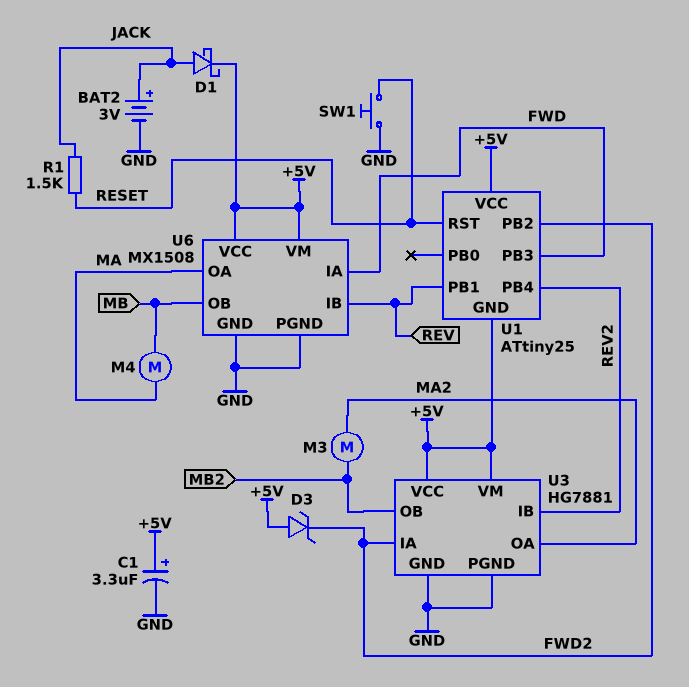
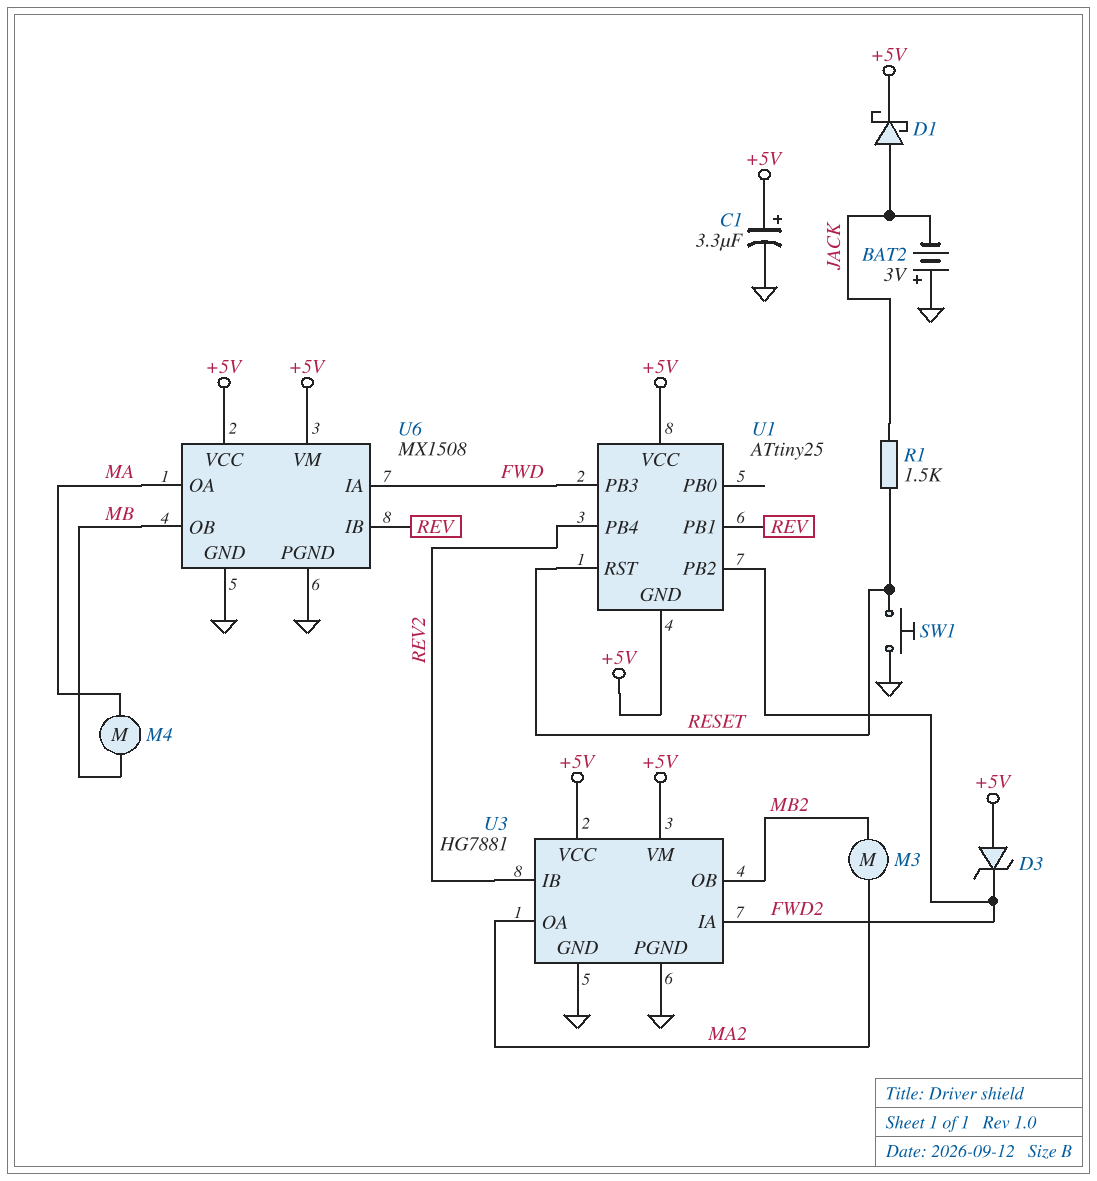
BAT2: 3V (plus JACK, minus GND) -> 3V (plus GND, minus JACK)

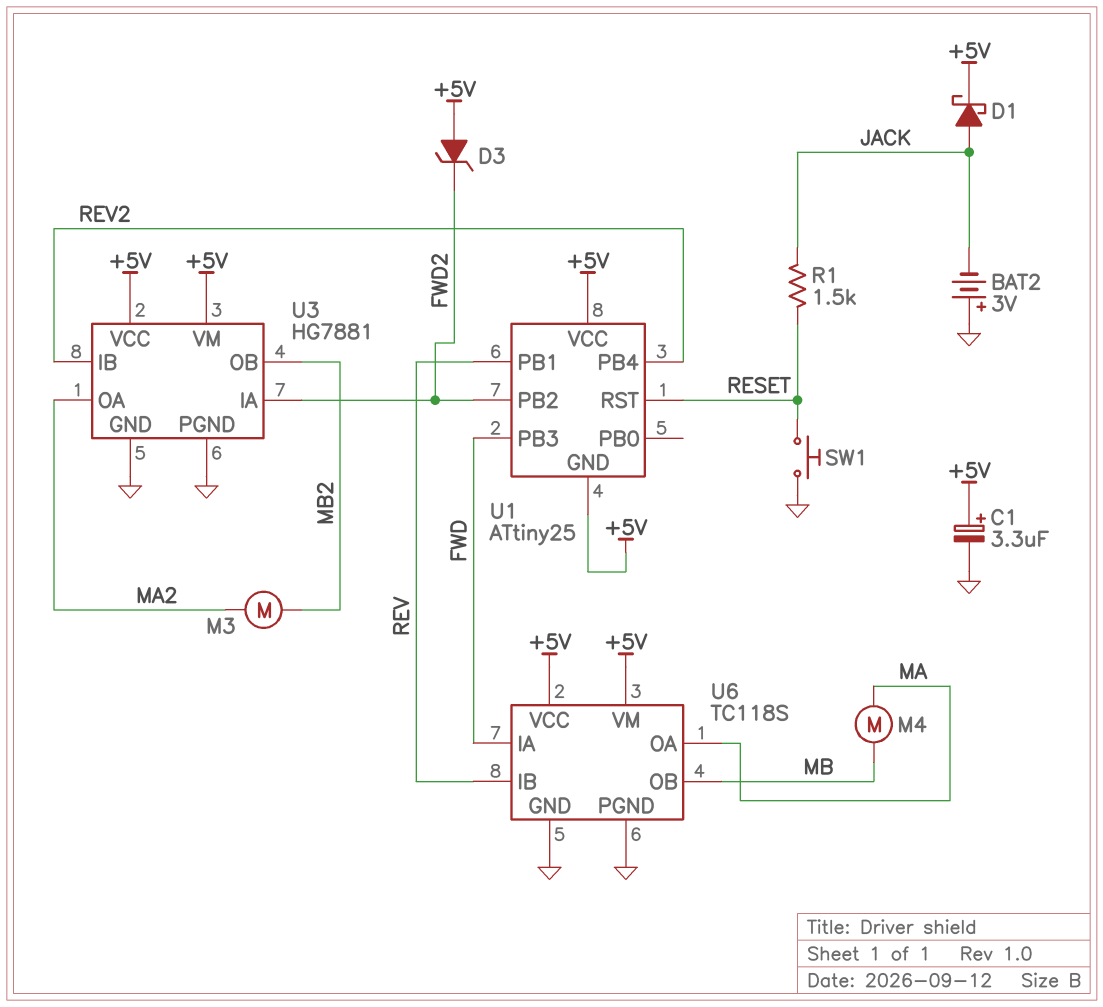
U6: MX1508 -> TC118S

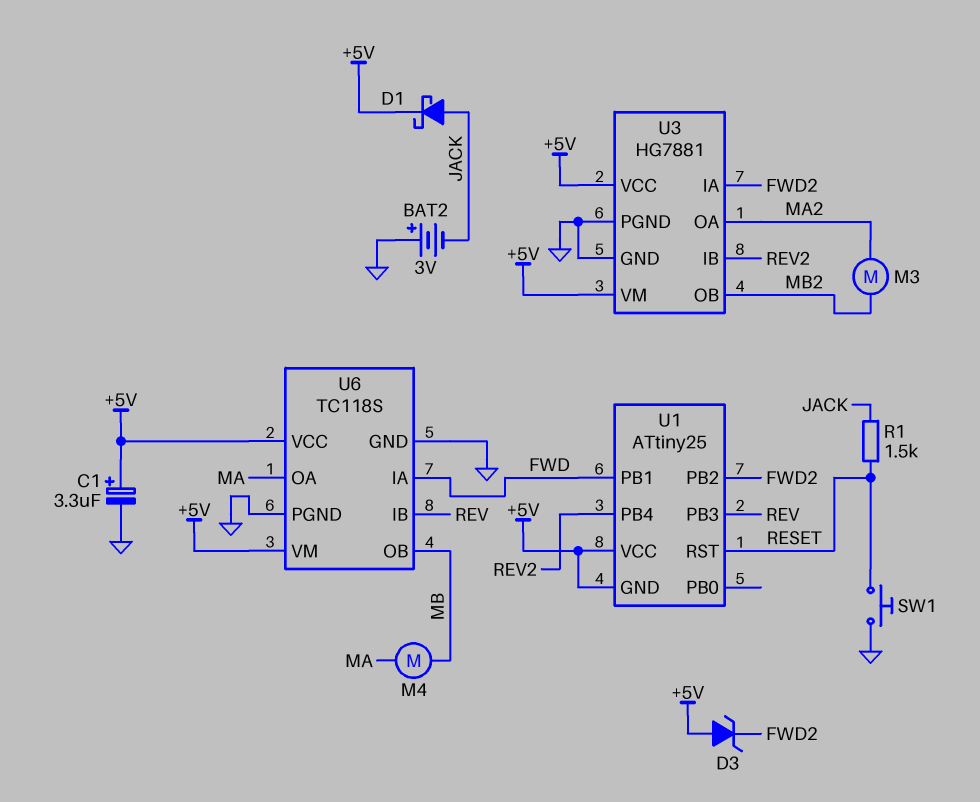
U1 pin PB1: REV -> FWD
U1 pin PB3: FWD -> REV

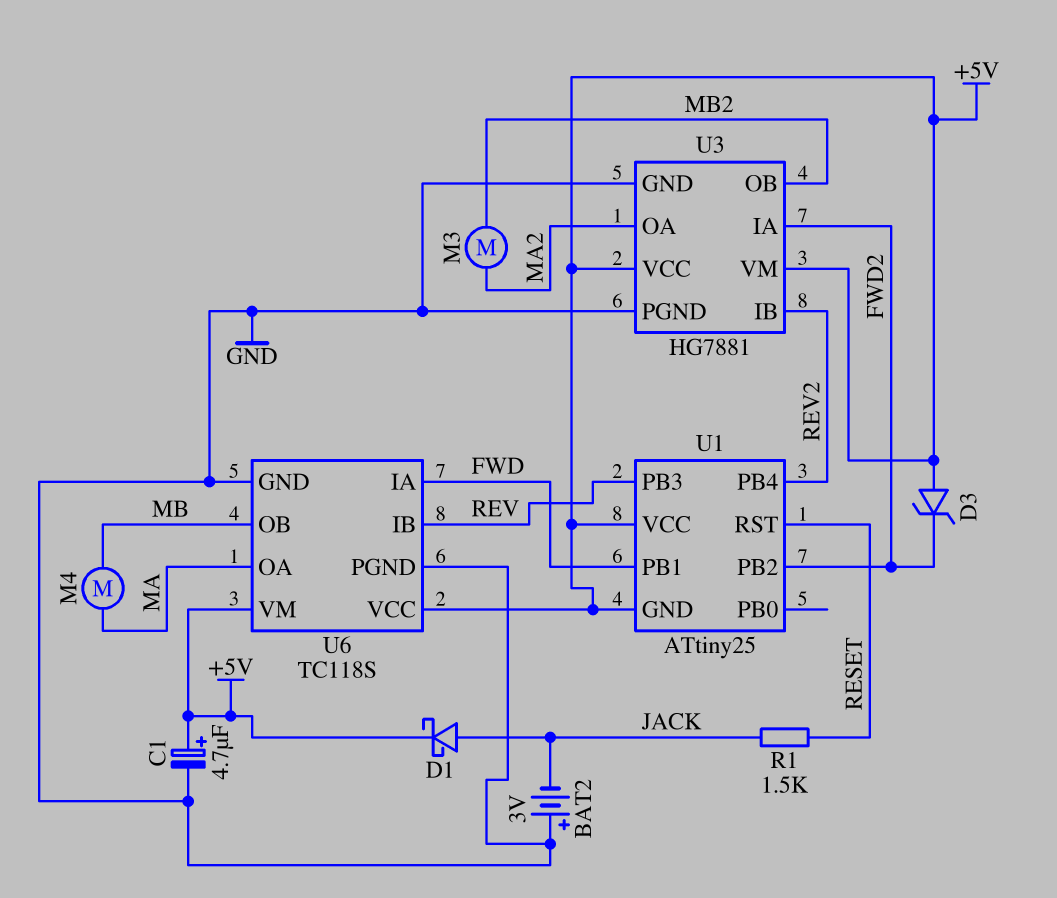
C1: 3.3uF (plus +5V, minus GND) -> 4.7uF (plus +5V, minus GND)
SW1: button (GND, RESET) -> none

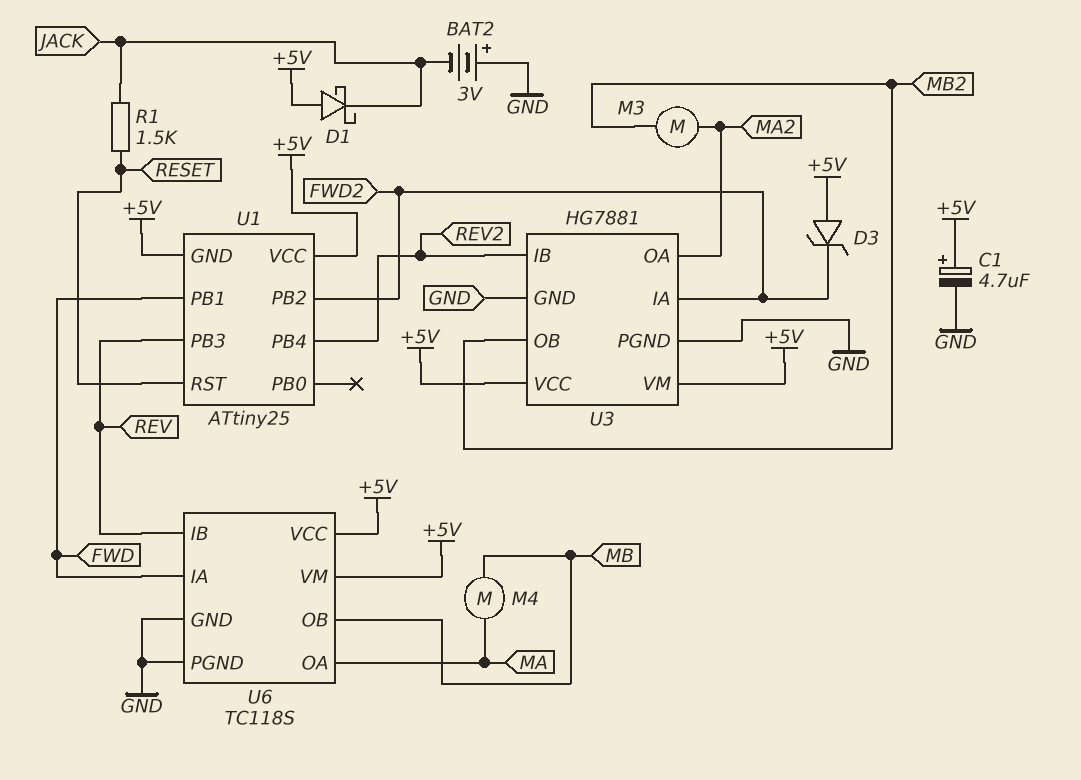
D1: schottky (A JACK, K +5V) -> schottky (A +5V, K JACK)

